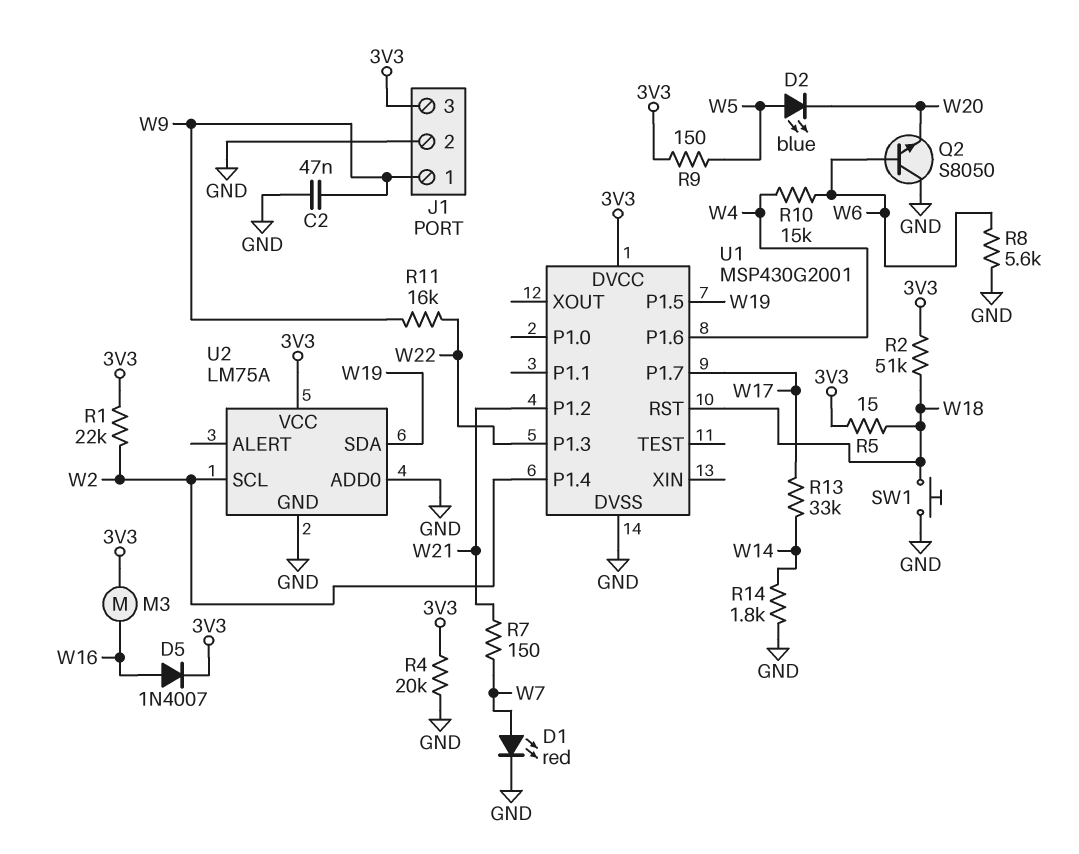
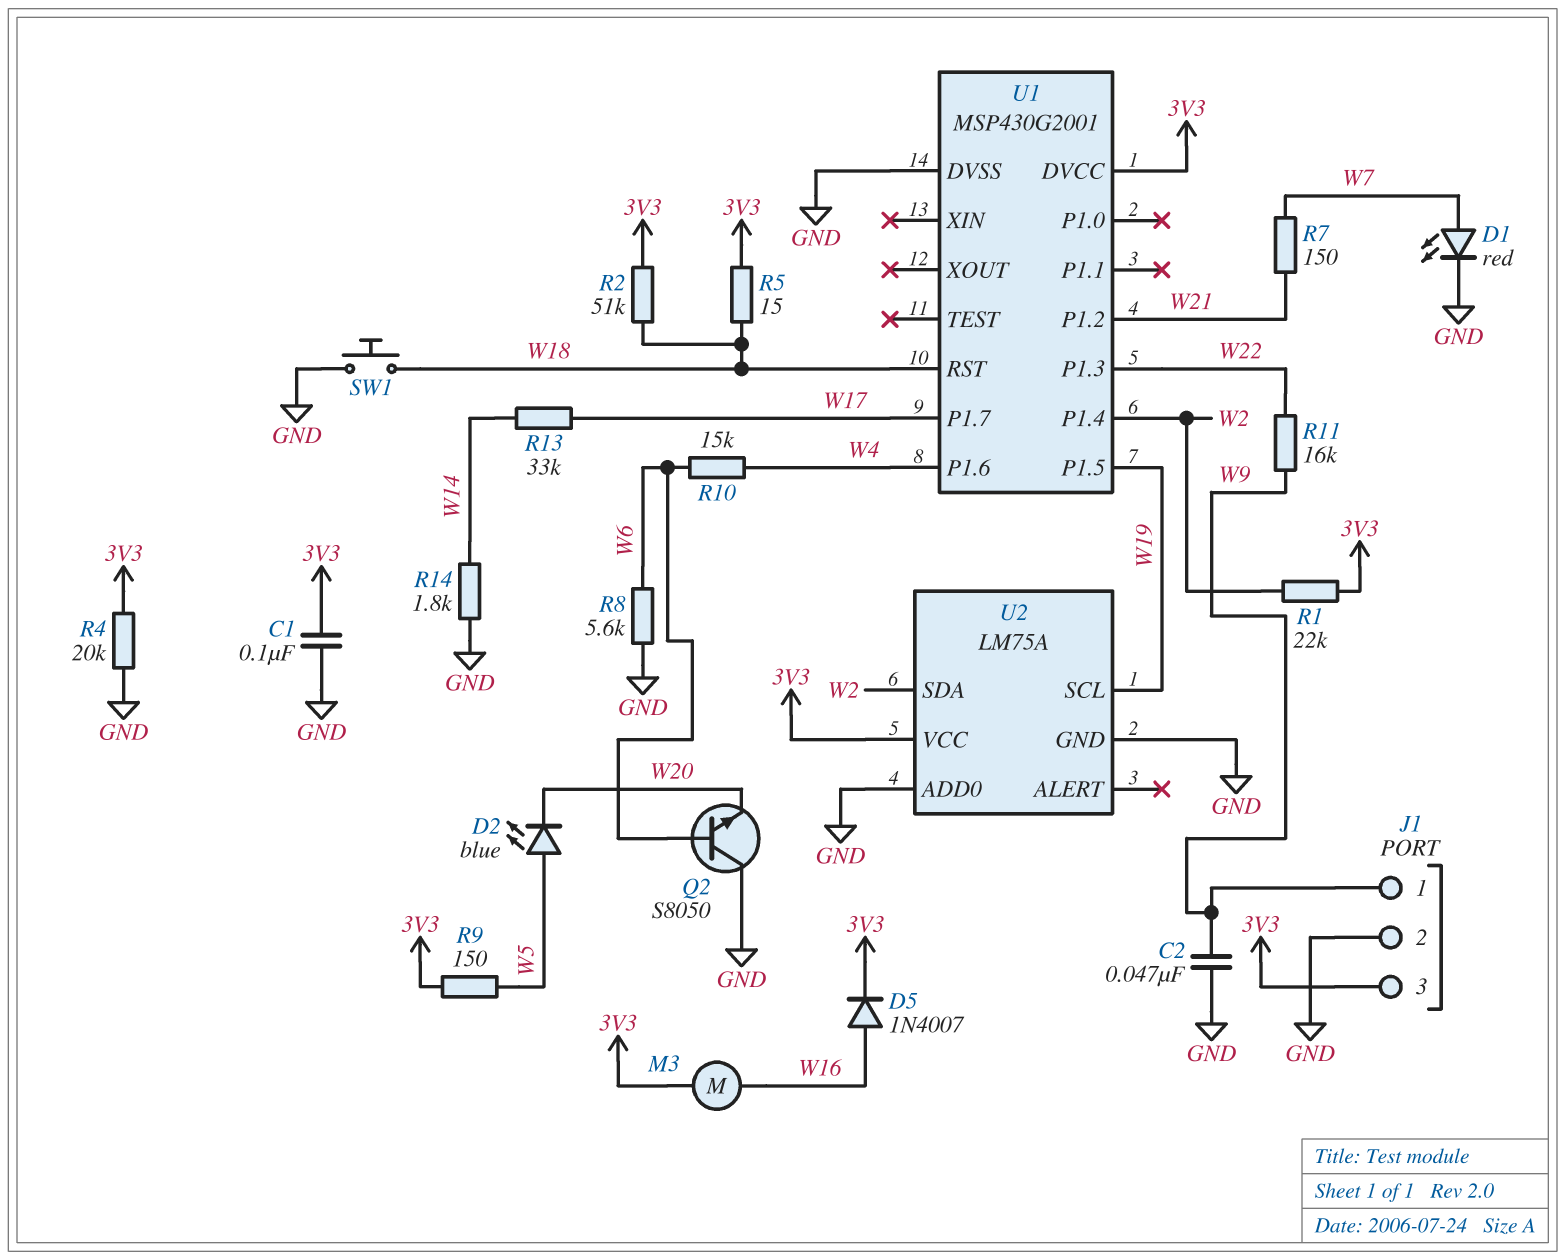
C1: none -> 100nF (3V3, GND)
U2 pin SCL: W2 -> W19
U2 pin SDA: W19 -> W2

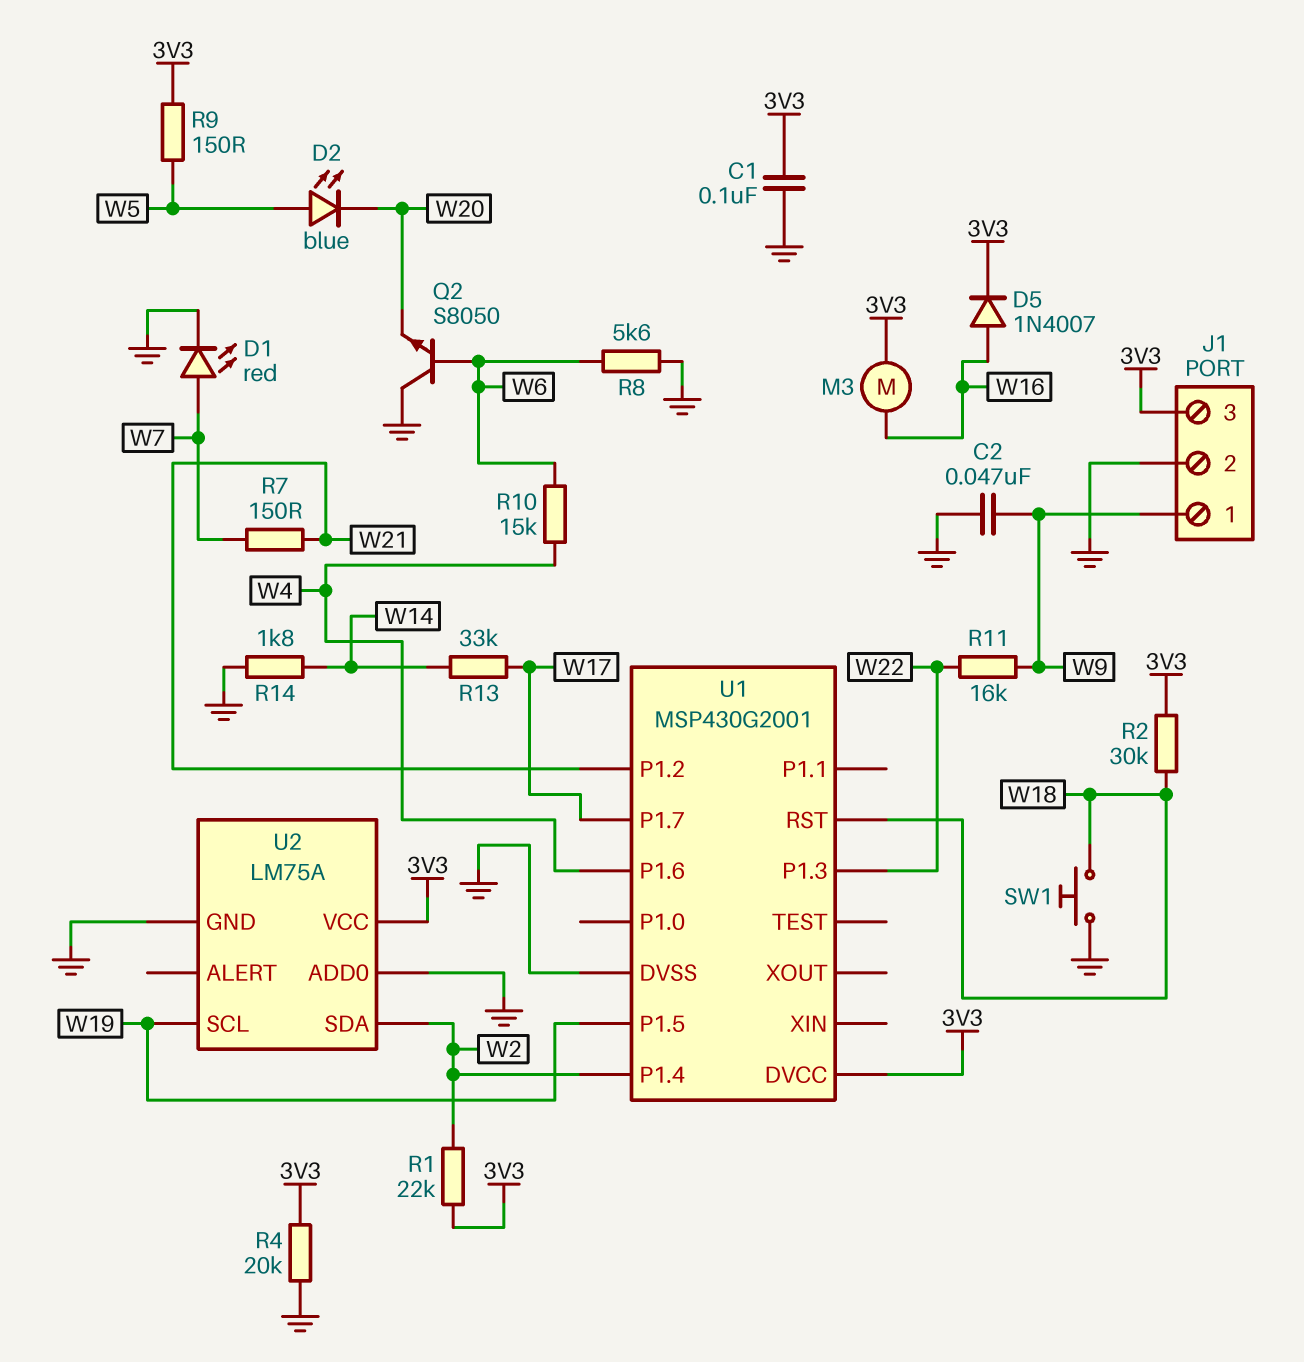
R2: 51k (3V3, W18) -> 30k (3V3, W18)
R5: 15 (3V3, W18) -> none

